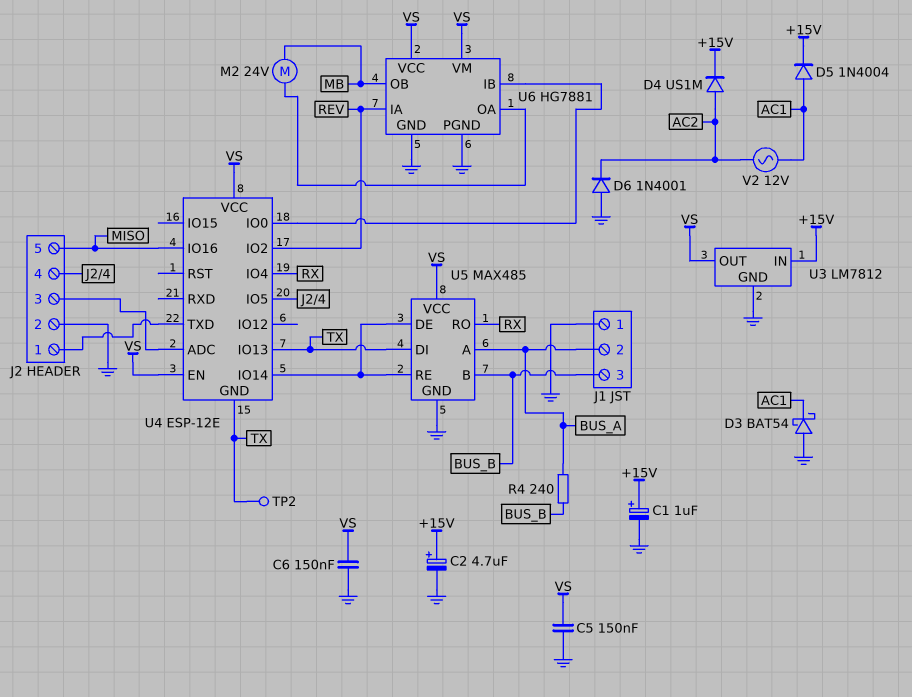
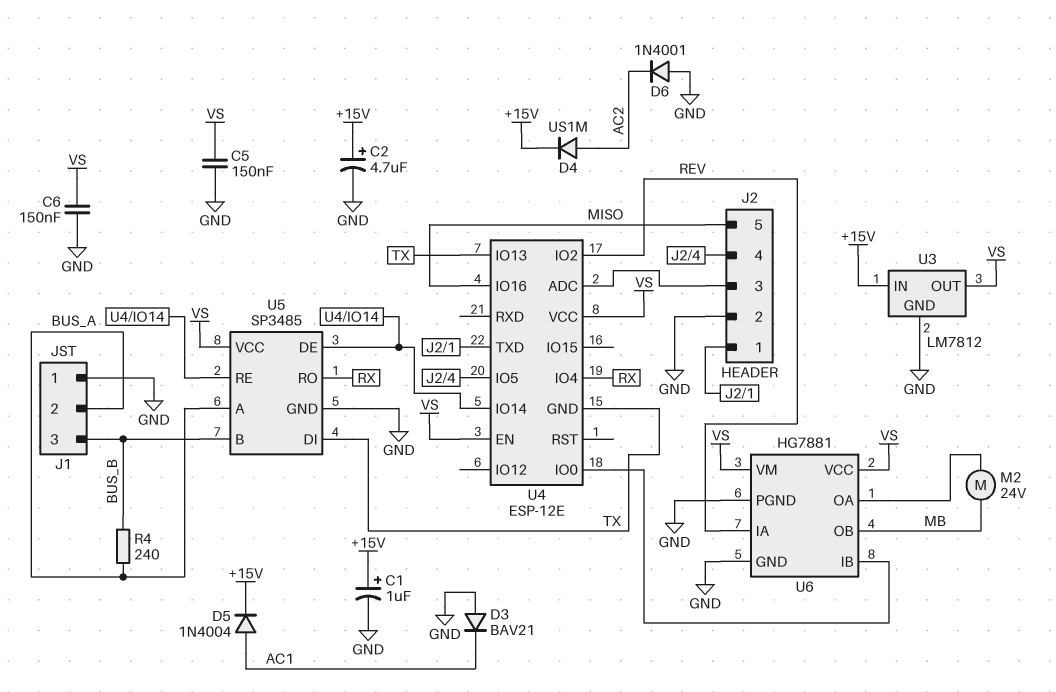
D3: schottky BAT54 (A GND, K AC1) -> diode BAV21 (A GND, K AC1)
TP2: test point (TX) -> none
U5: MAX485 -> SP3485
V2: AC 12V (AC1, AC2) -> none

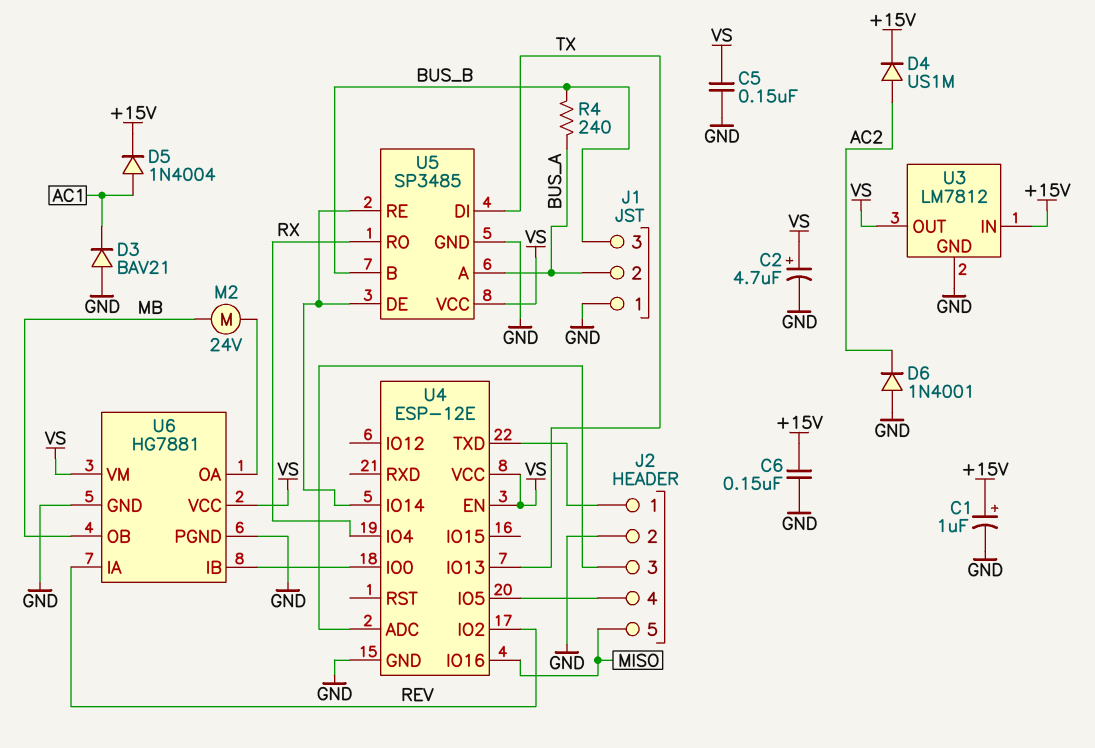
C2: 4.7uF (plus +15V, minus GND) -> 4.7uF (plus VS, minus GND)
C6: 150nF (GND, VS) -> 150nF (+15V, GND)
U4 pin GND: TX -> GND

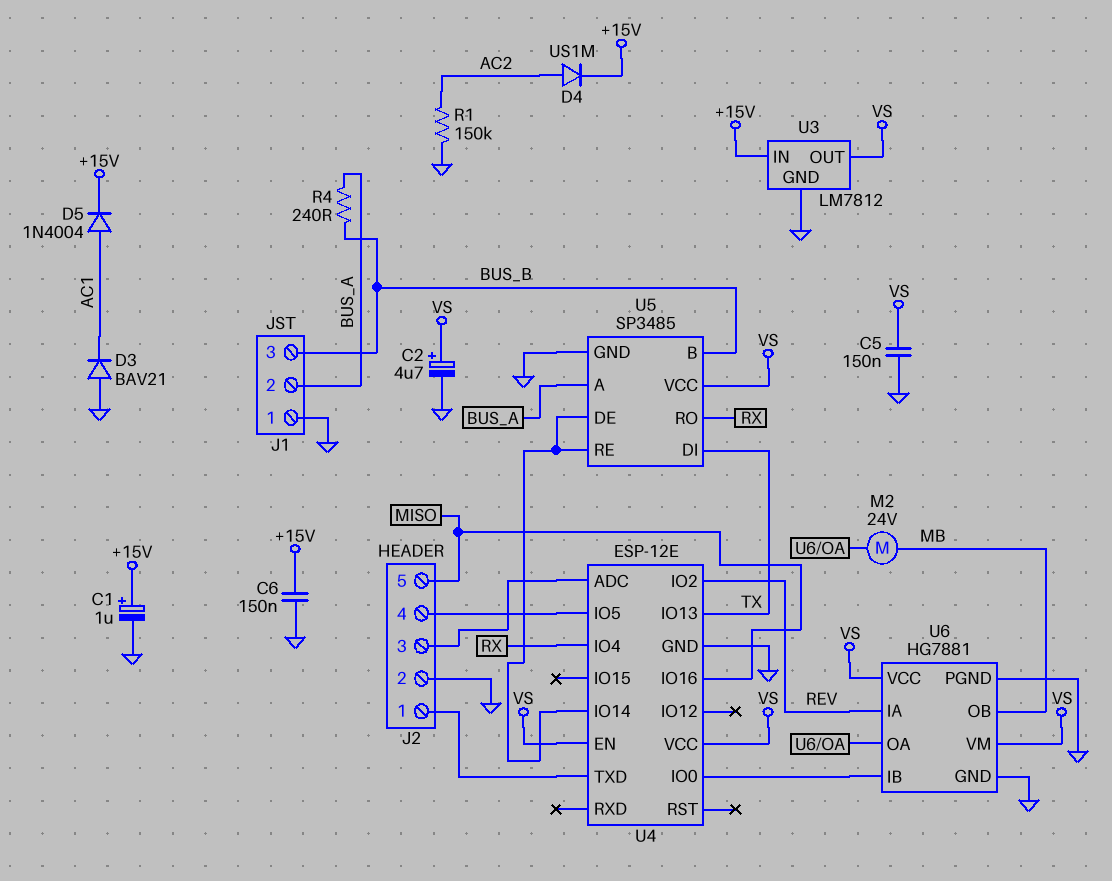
D6: diode 1N4001 (A GND, K AC2) -> none
R1: none -> 150k (AC2, GND)

